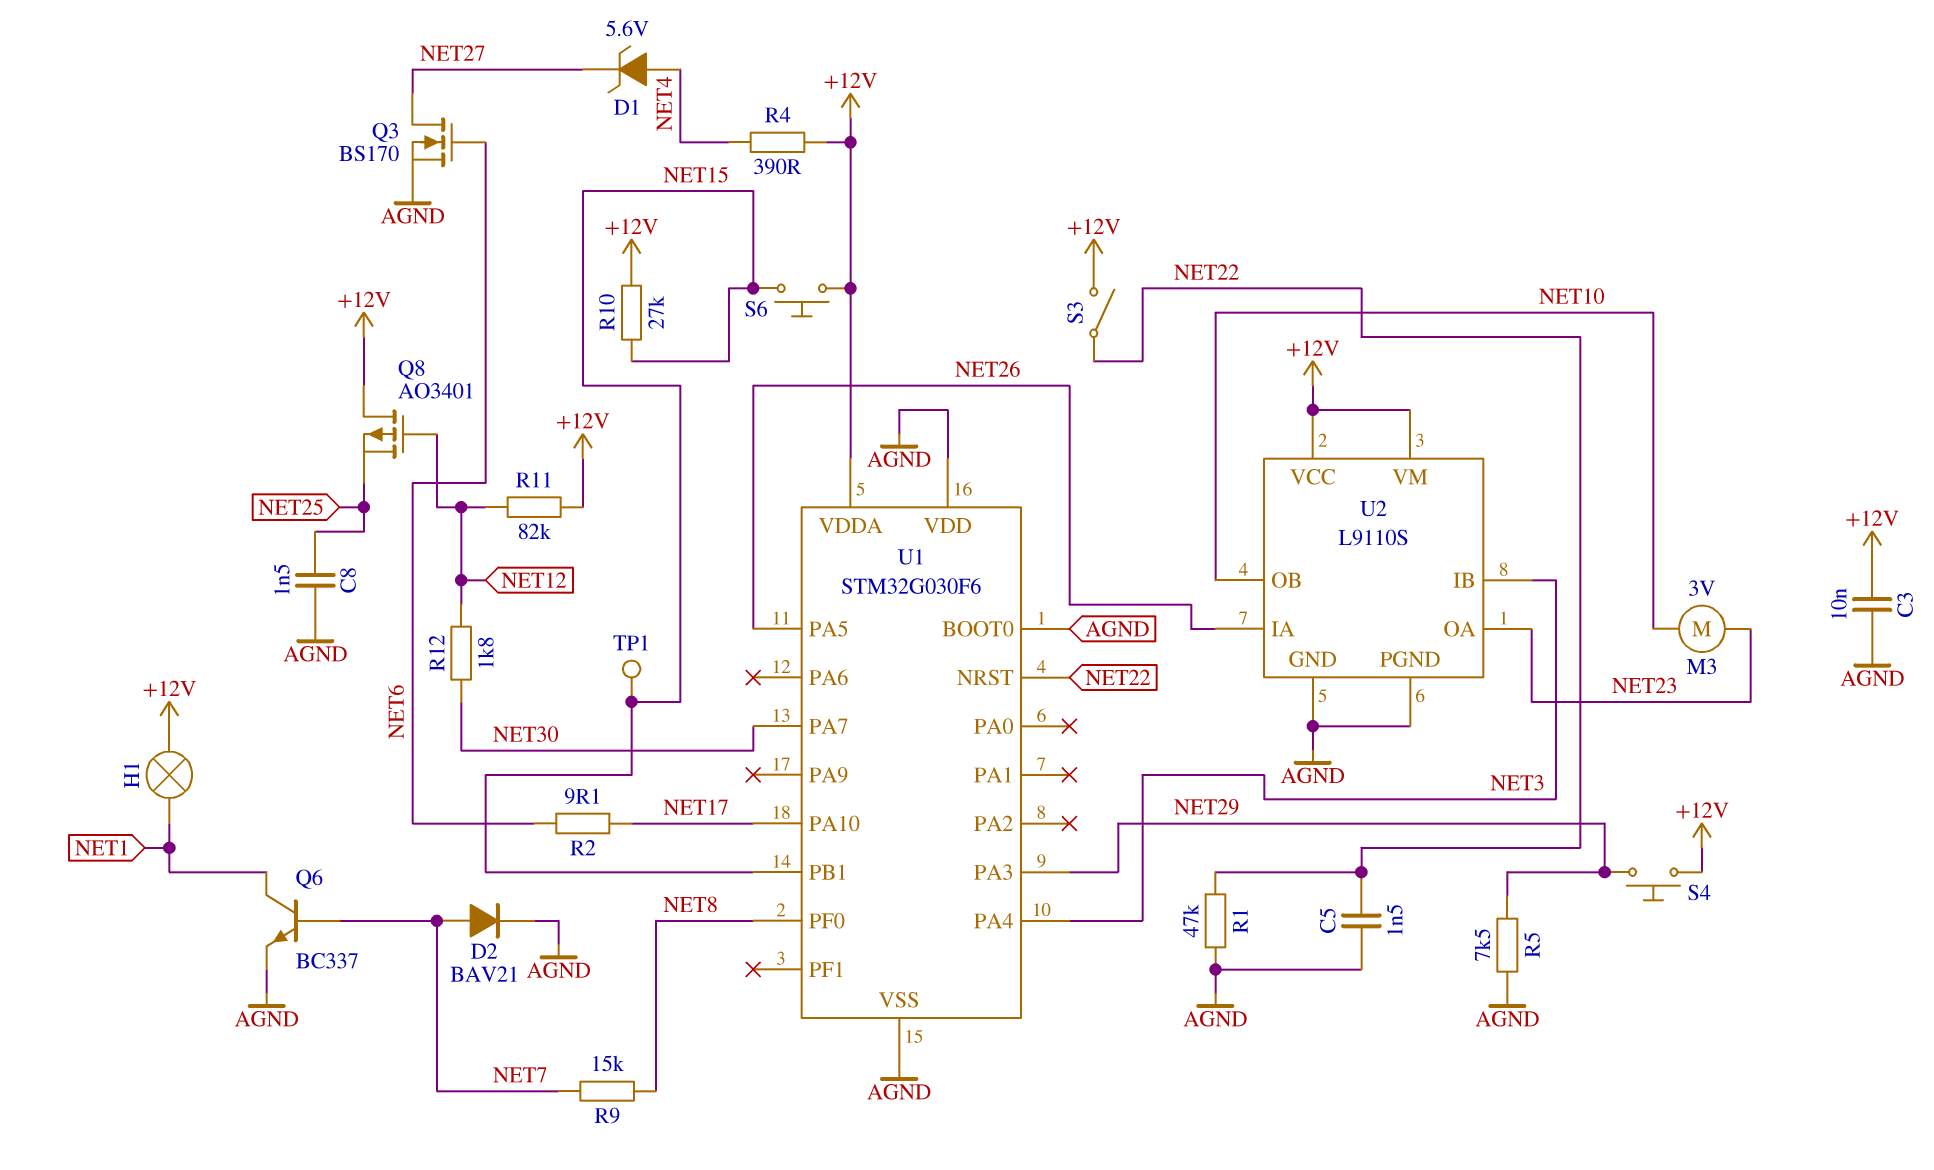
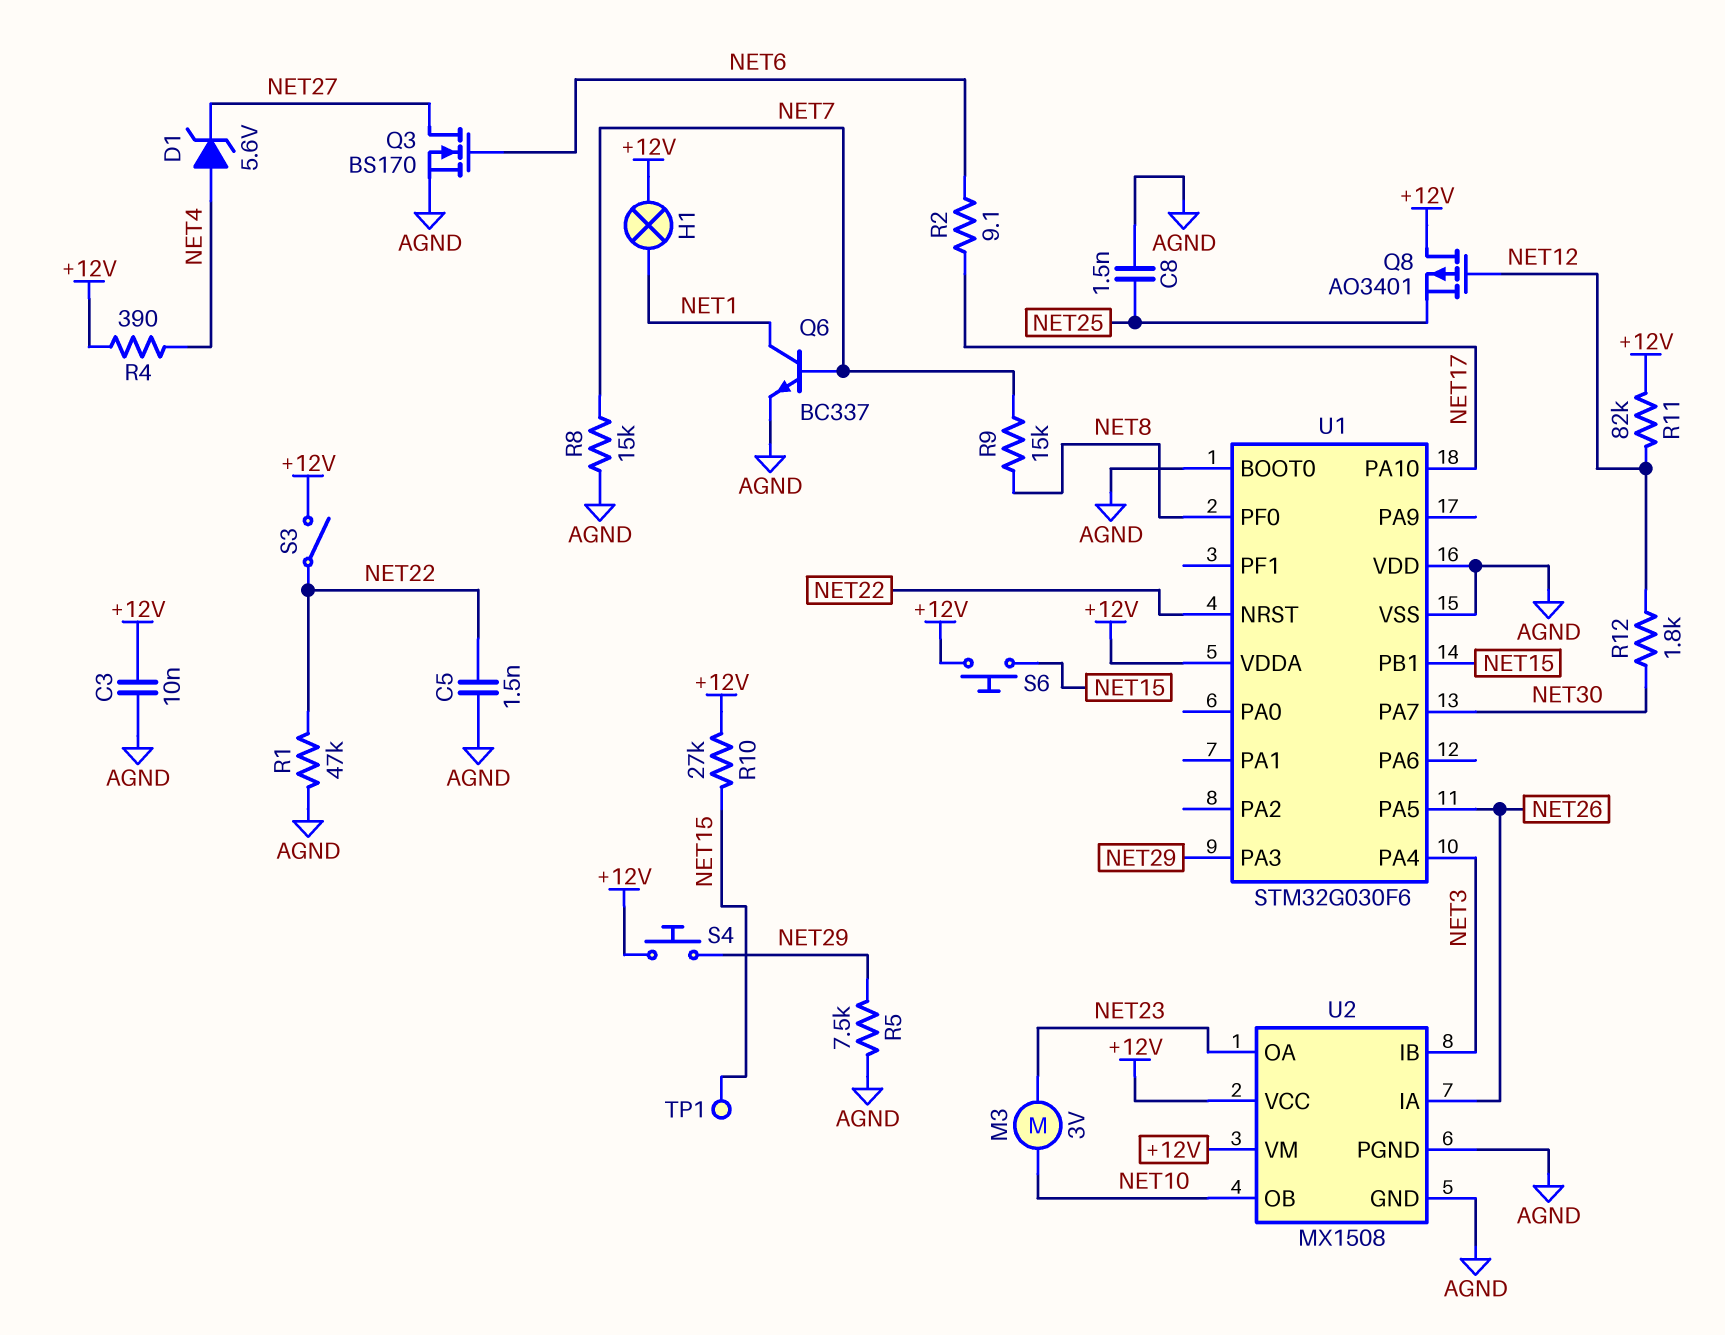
D2: diode BAV21 (A NET7, K AGND) -> none
R8: none -> 15k (AGND, NET7)
U2: L9110S -> MX1508

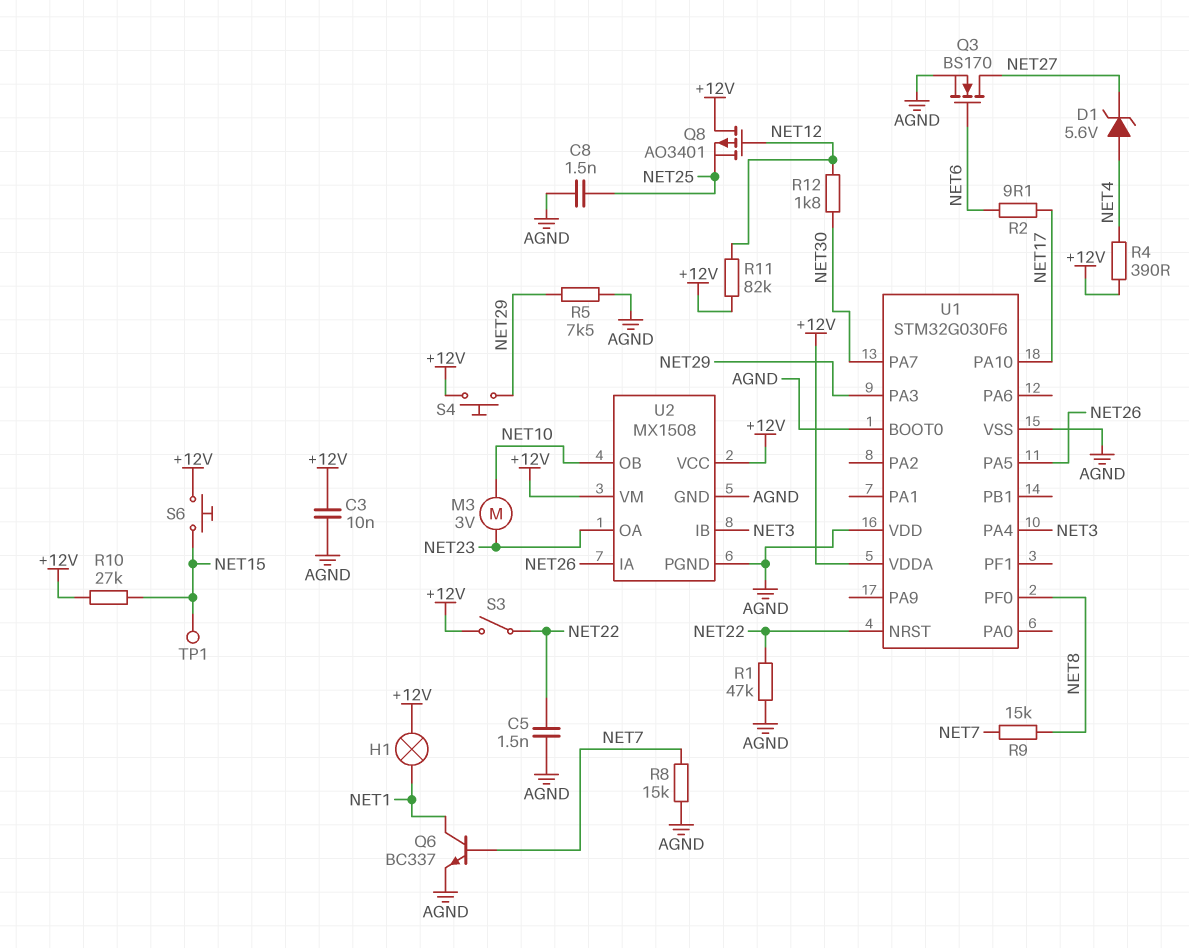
U1 pin PB1: NET15 -> none

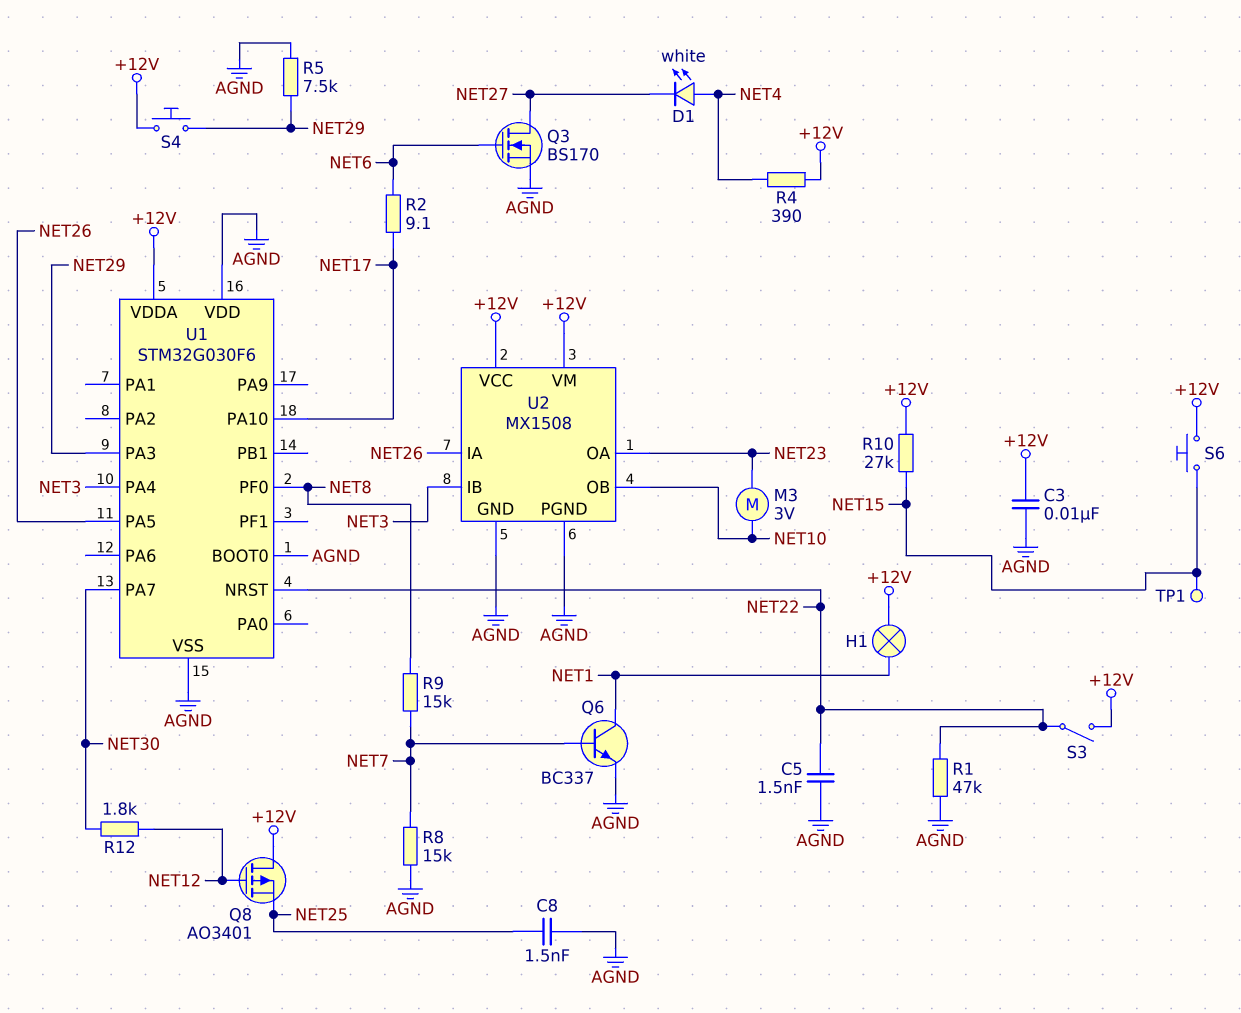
D1: zener 5.6V (A NET4, K NET27) -> LED white (A NET4, K NET27)
R11: 82k (+12V, NET12) -> none

